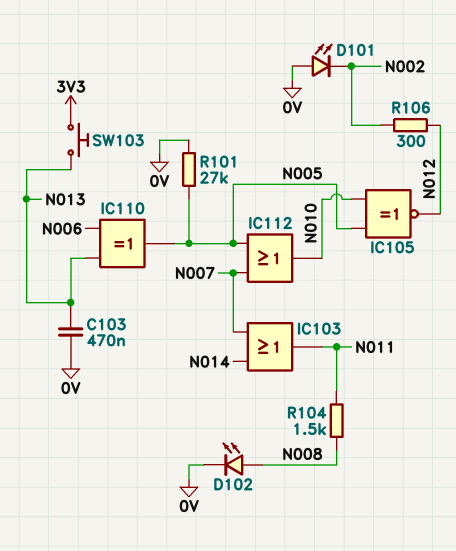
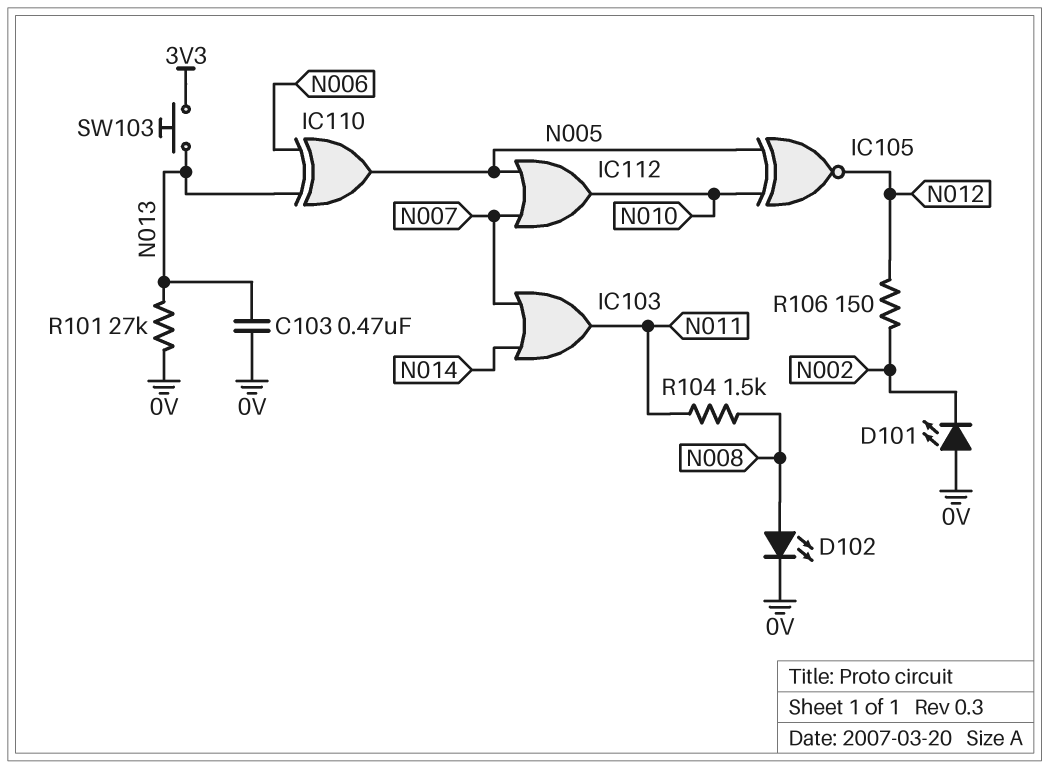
R101: 27k (0V, N005) -> 27k (0V, N013)
R106: 300 (N002, N012) -> 150 (N002, N012)

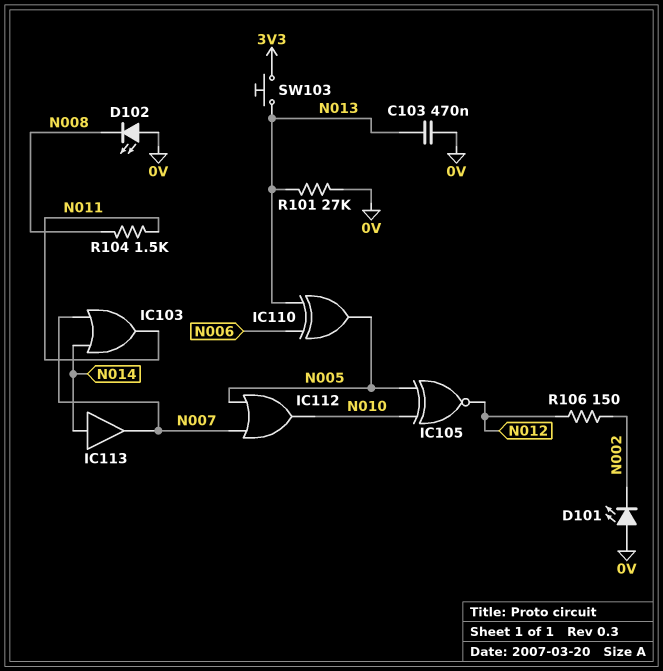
D102: LED (A N008, K 0V) -> LED (A 0V, K N008)
IC113: none -> buffer (in N014, out N007)

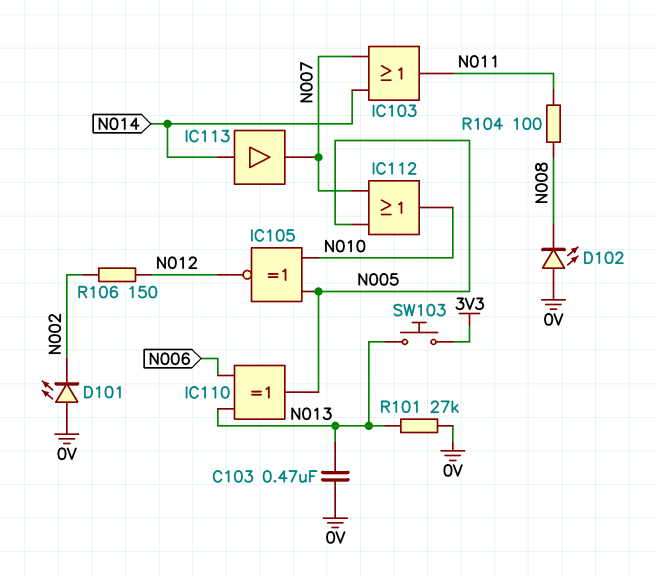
R104: 1.5k (N008, N011) -> 100 (N008, N011)

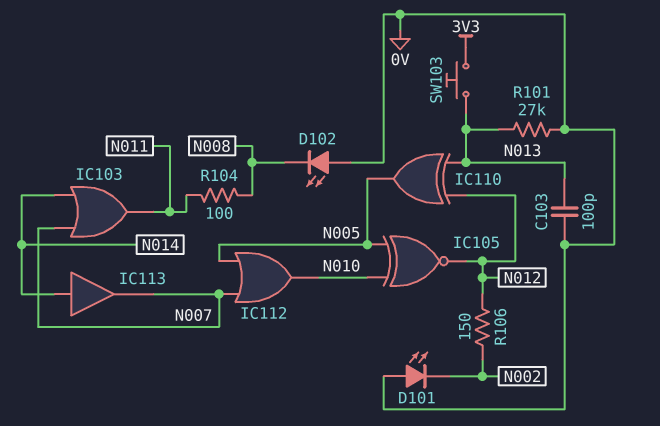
C103: 470nF (0V, N013) -> 100pF (0V, N013)
IC110: XOR (in N006, in N013, out N005) -> XOR (in N012, in N013, out N005)

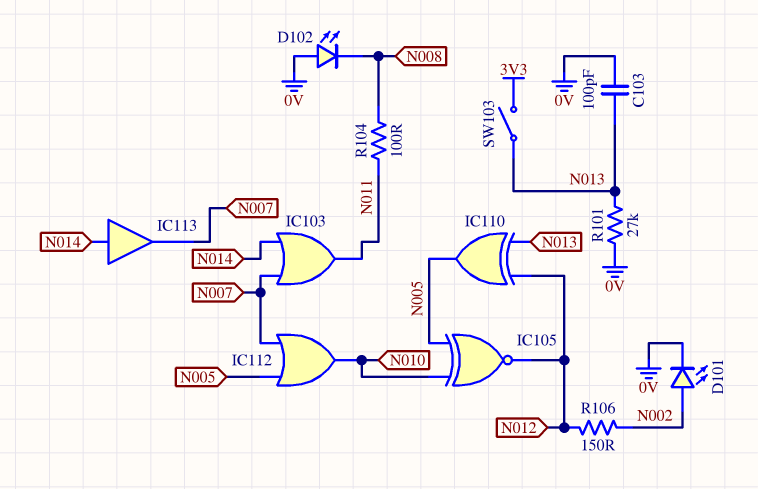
D101: LED (A 0V, K N002) -> LED (A N002, K 0V)
SW103: button (3V3, N013) -> switch (3V3, N013)

